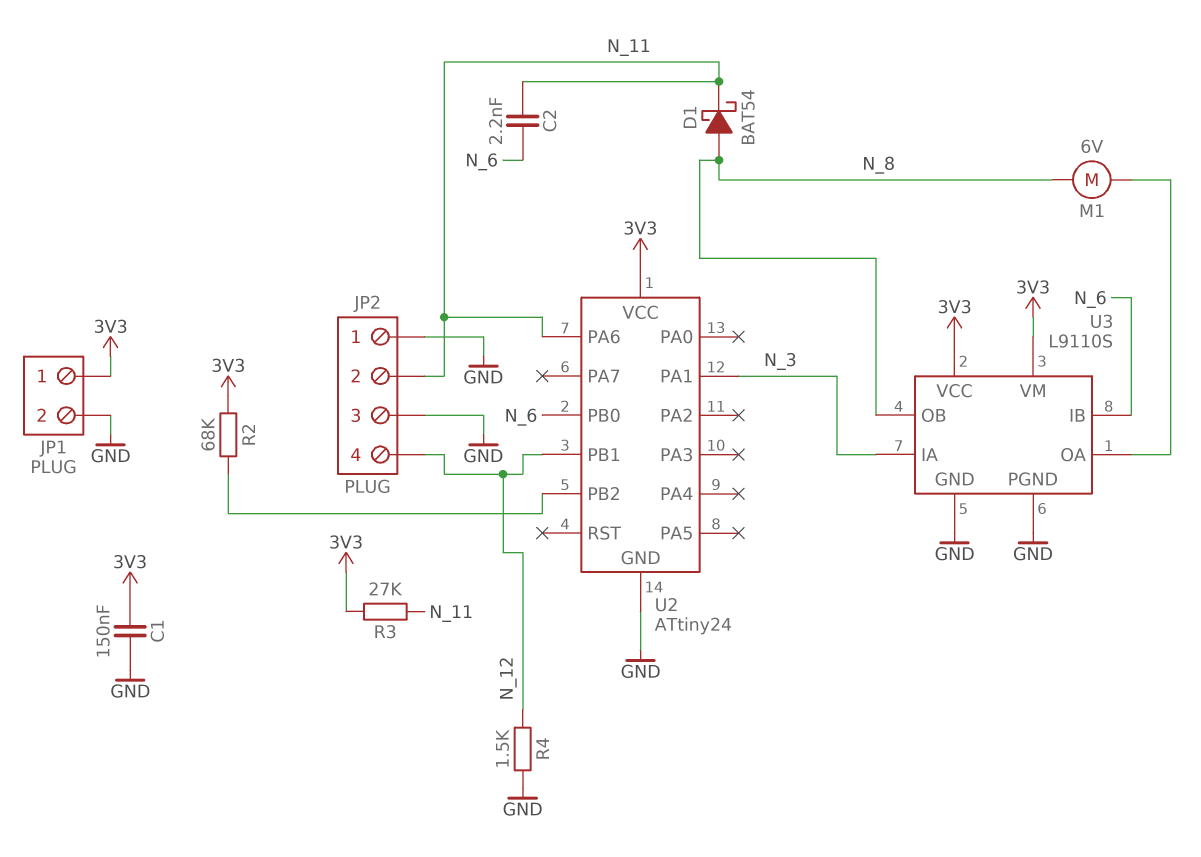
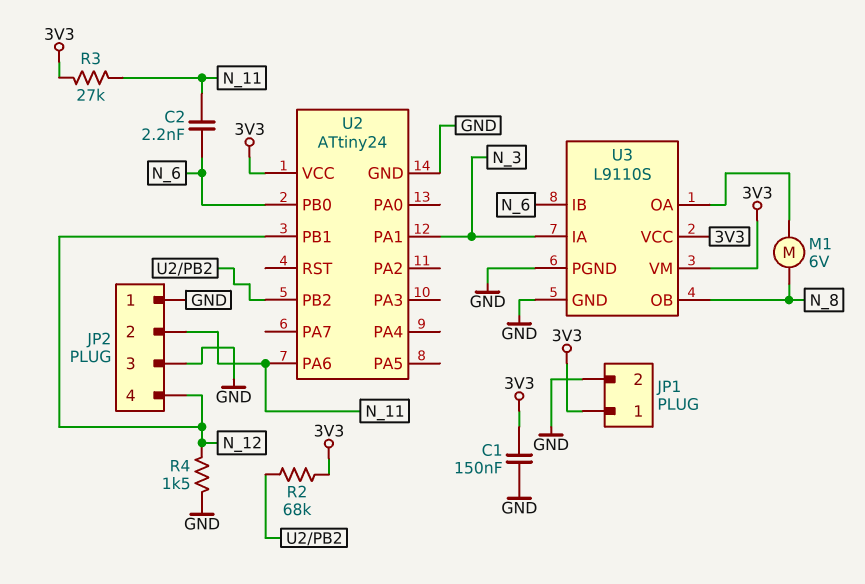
D1: schottky BAT54 (A N_8, K N_11) -> none

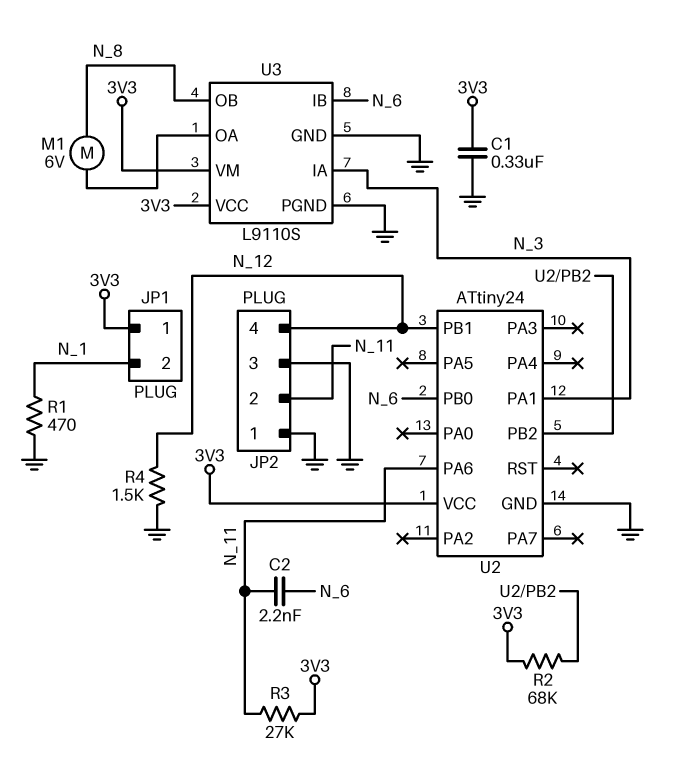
C1: 150nF (3V3, GND) -> 330nF (3V3, GND)
JP1 pin 2: GND -> N_1
R1: none -> 470 (GND, N_1)

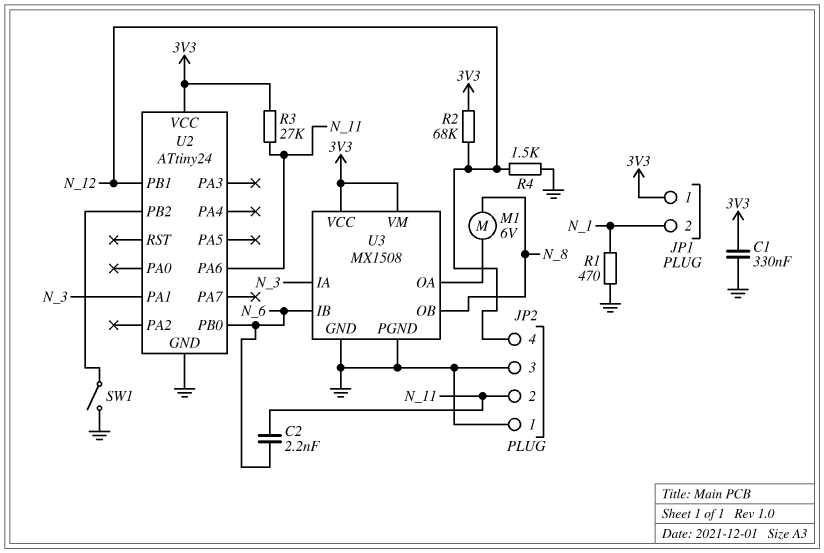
R2: 68k (3V3, U2/PB2) -> 68k (3V3, N_12)
SW1: none -> switch (GND, U2/PB2)
U3: L9110S -> MX1508

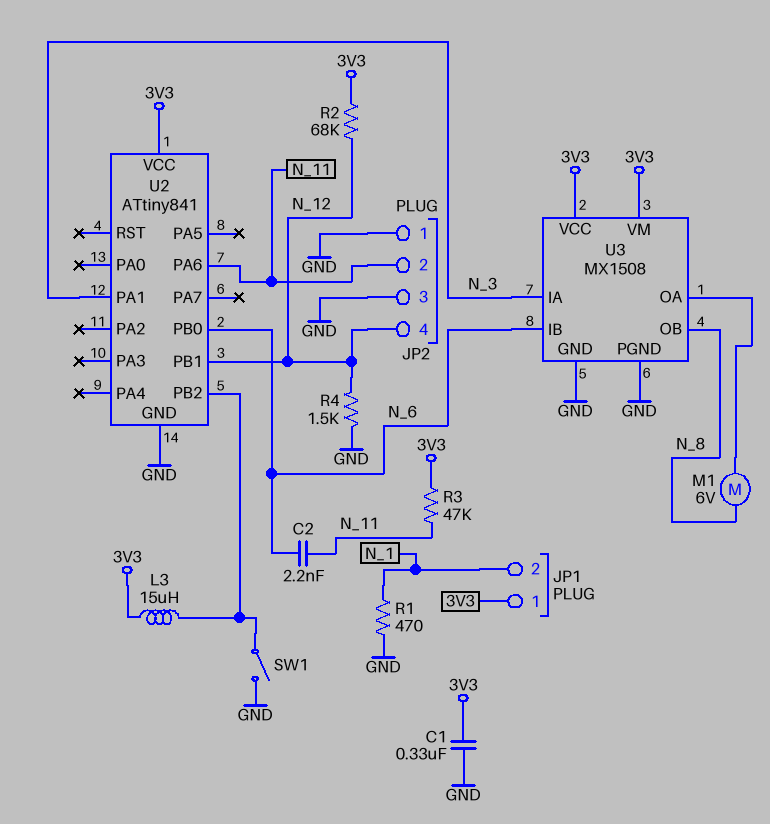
L3: none -> 15uH (3V3, U2/PB2)
R3: 27k (3V3, N_11) -> 47k (3V3, N_11)
U2: ATtiny24 -> ATtiny841

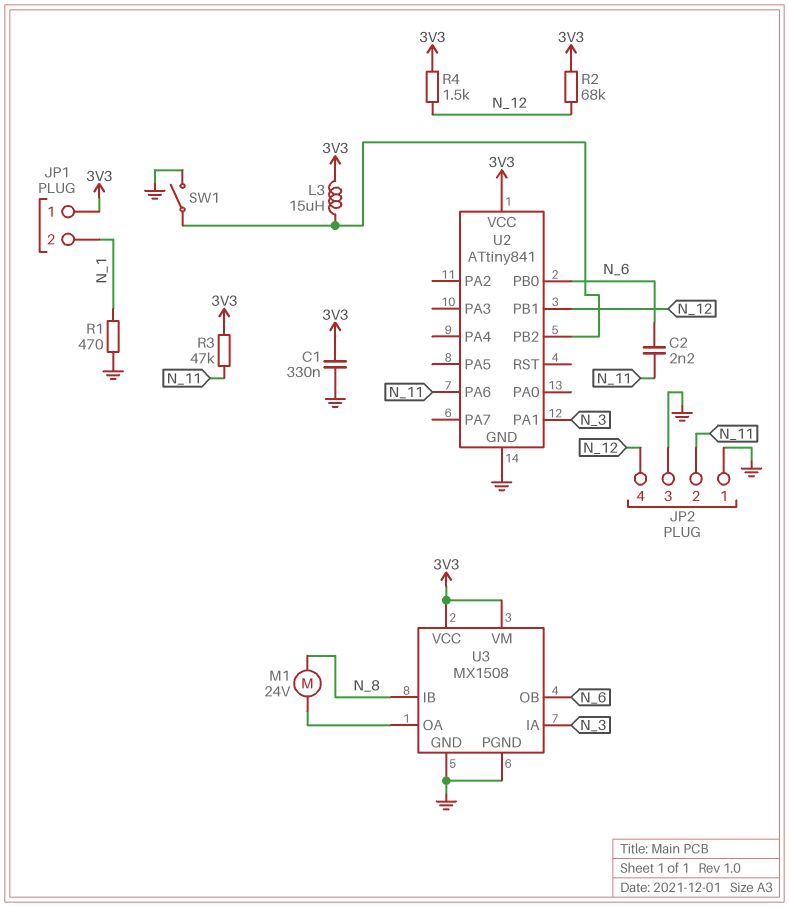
M1: motor 6V (N_8, U3/OA) -> motor 24V (N_8, U3/OA)
R4: 1.5k (GND, N_12) -> 1.5k (3V3, N_12)
U3 pin IB: N_6 -> N_8
U3 pin OB: N_8 -> N_6

